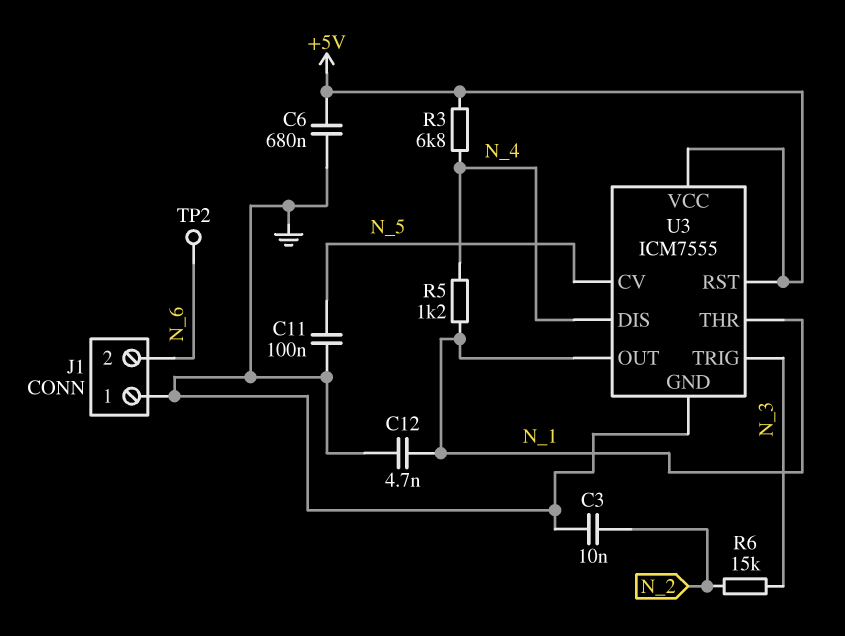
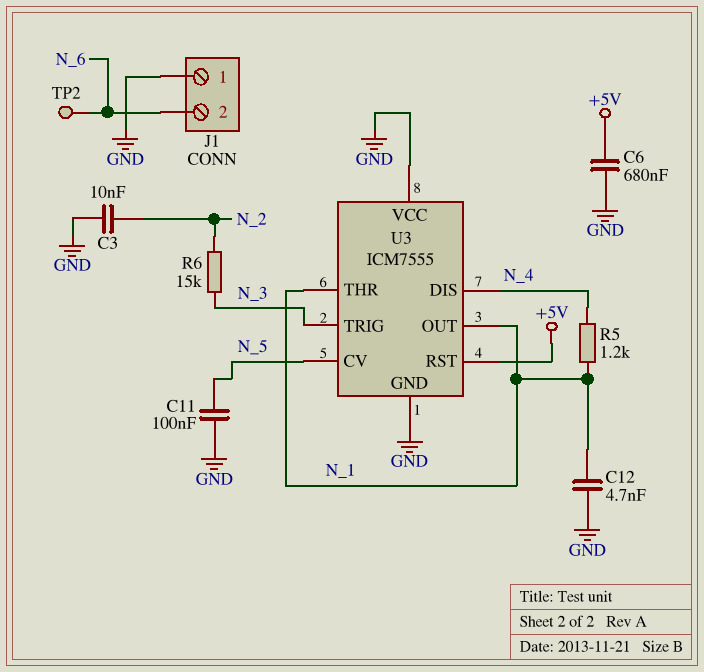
R3: 6.8k (+5V, N_4) -> none
U3 pin VCC: +5V -> GND

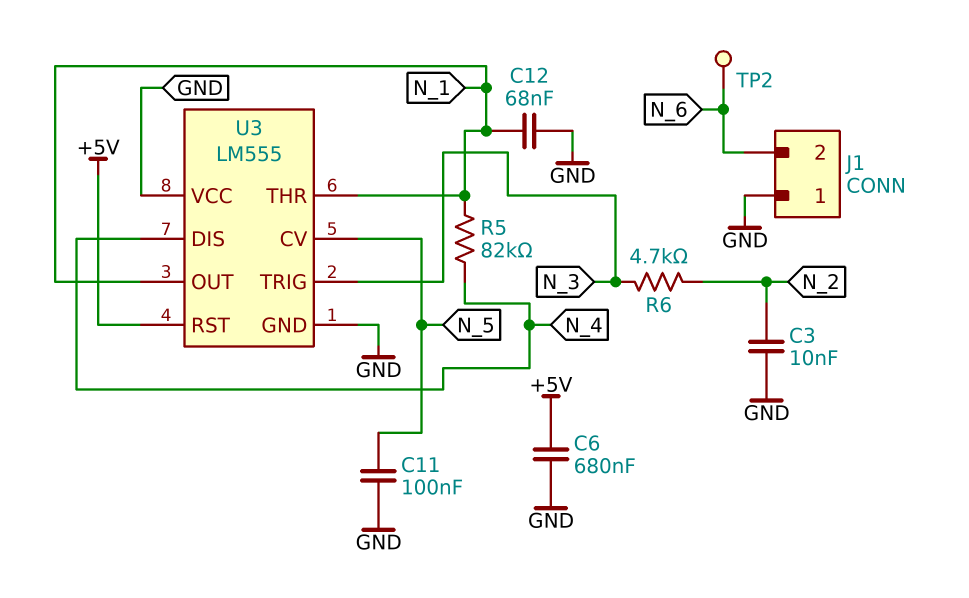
C12: 4.7nF (GND, N_1) -> 68nF (GND, N_1)
R5: 1.2k (N_1, N_4) -> 82k (N_1, N_4)
R6: 15k (N_2, N_3) -> 4.7k (N_2, N_3)
U3: ICM7555 -> LM555

